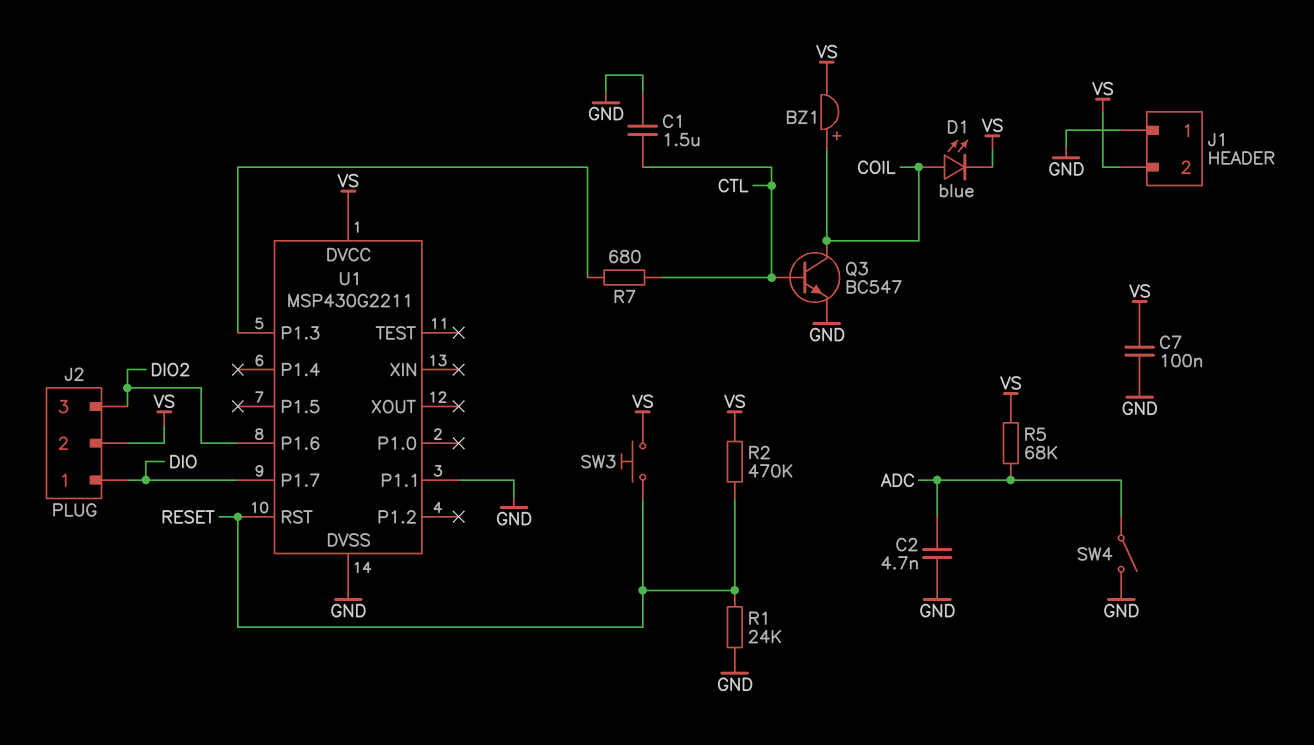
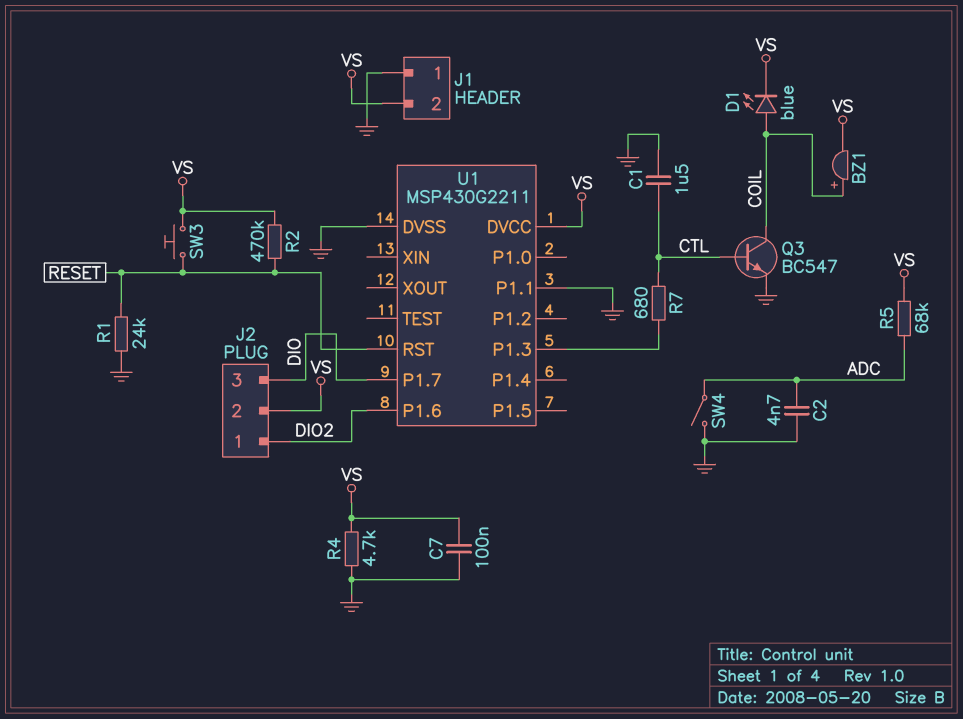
J2 pin 1: DIO -> DIO2
J2 pin 3: DIO2 -> DIO
R4: none -> 4.7k (GND, VS)

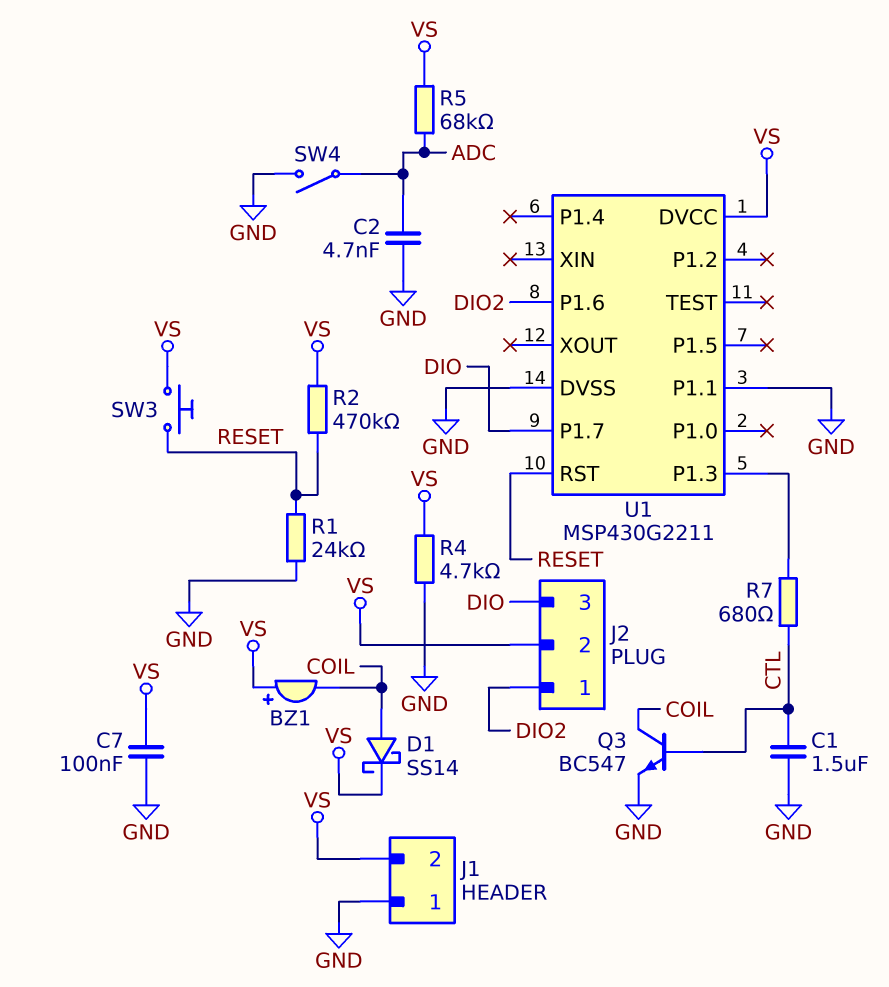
BZ1: buzzer (plus COIL, minus VS) -> buzzer (plus VS, minus COIL)
D1: LED blue (A COIL, K VS) -> schottky SS14 (A COIL, K VS)

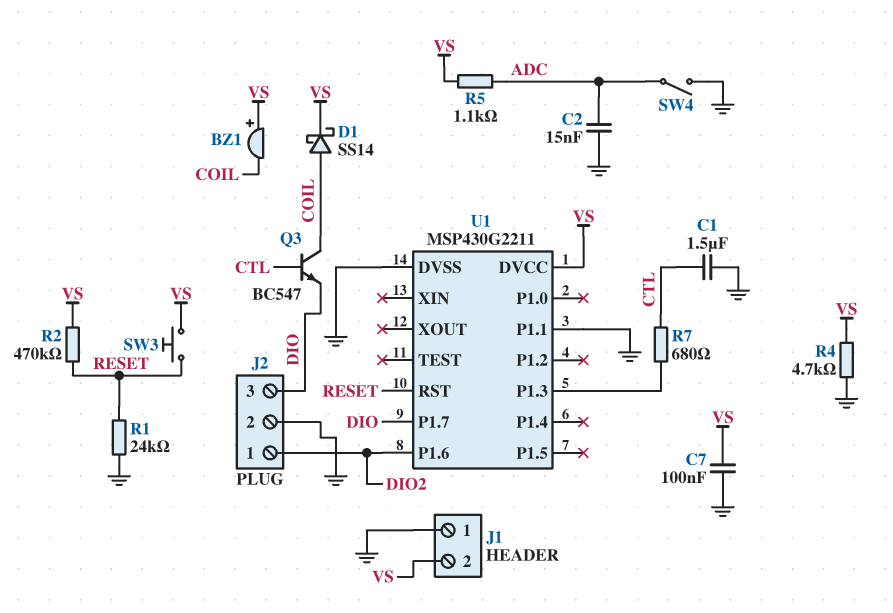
C2: 4.7nF (ADC, GND) -> 15nF (ADC, GND)
J2 pin 2: VS -> GND
Q3: NPN BC547 (B CTL, C COIL, E GND) -> NPN BC547 (B CTL, C COIL, E DIO)
R5: 68k (ADC, VS) -> 1.1k (ADC, VS)

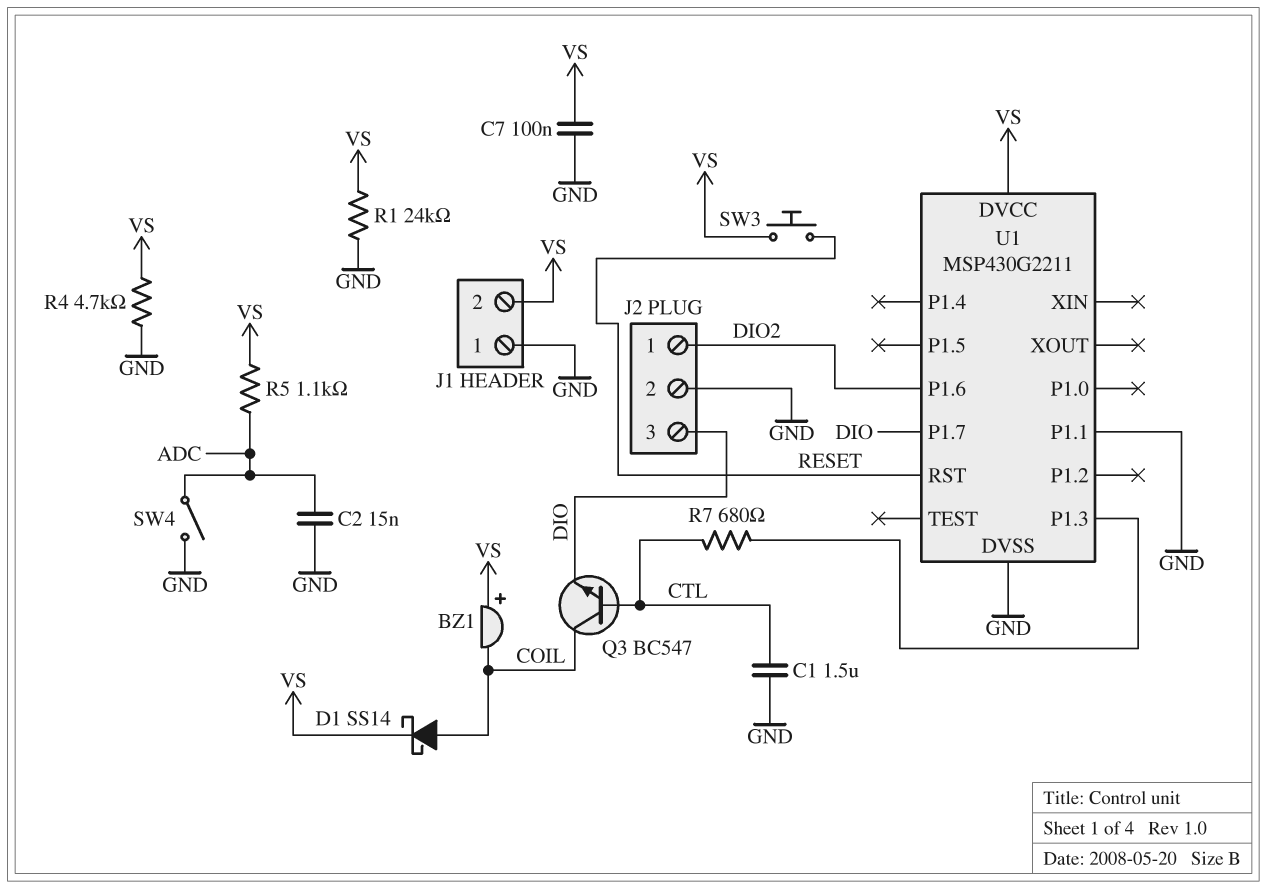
R1: 24k (GND, RESET) -> 24k (GND, VS)
R2: 470k (RESET, VS) -> none

